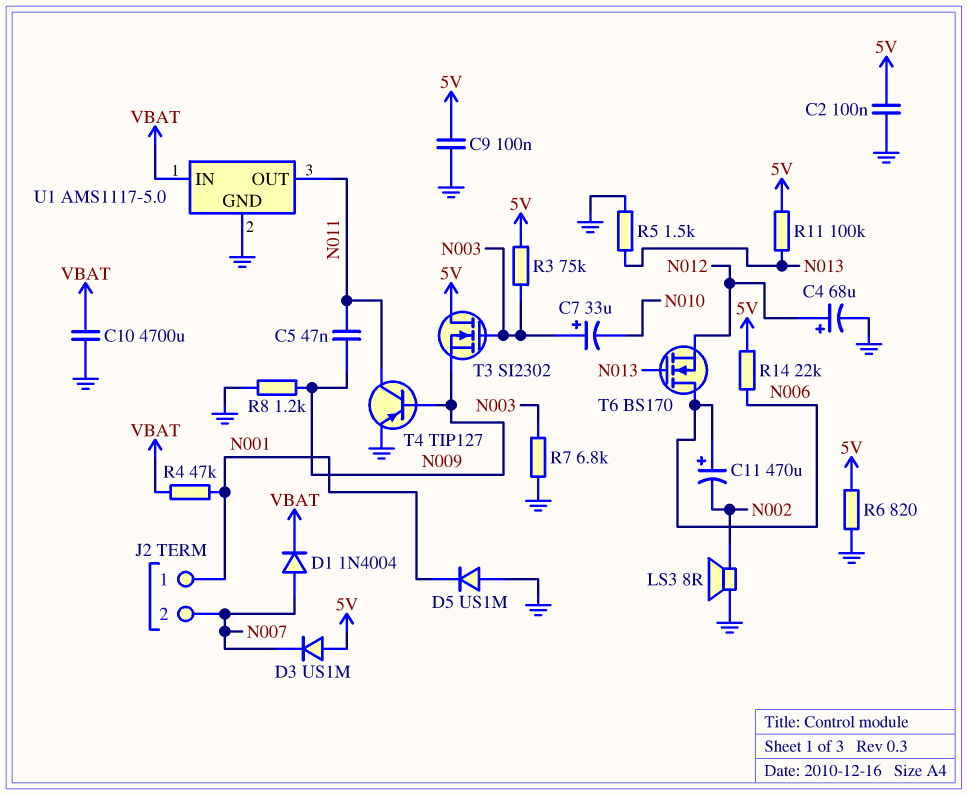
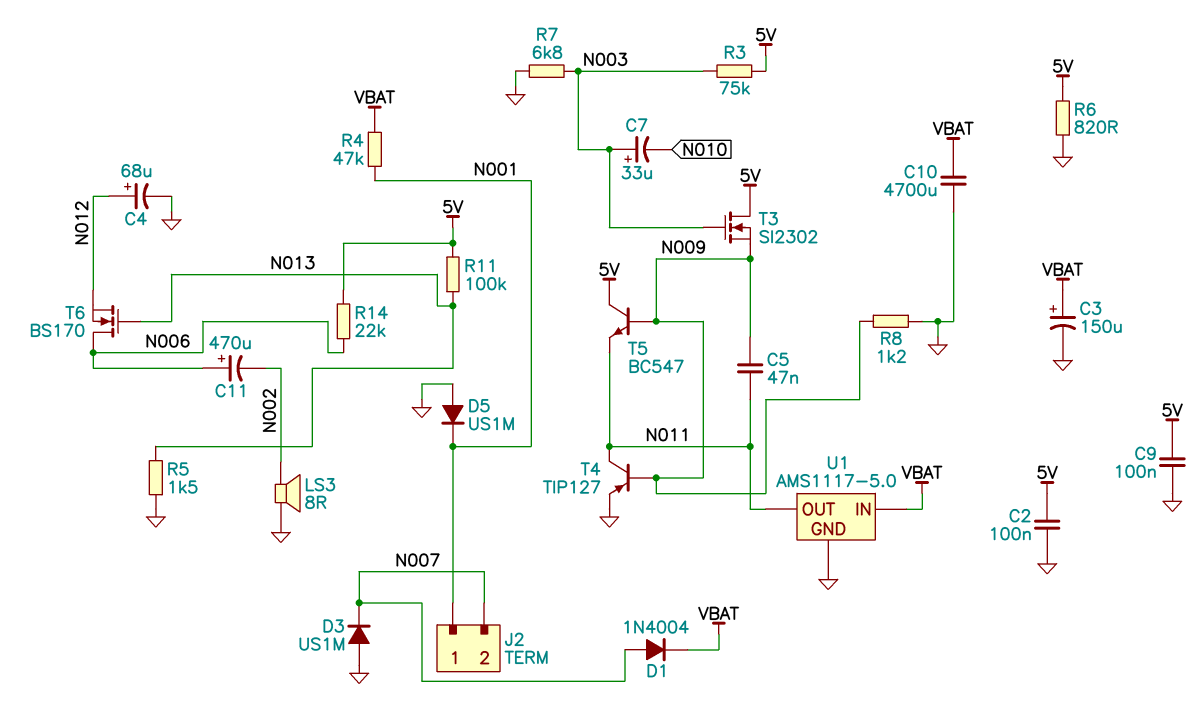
C3: none -> 150uF (plus VBAT, minus GND)
D3: diode US1M (A 5V, K N007) -> diode US1M (A GND, K N007)
T5: none -> NPN BC547 (B N009, C 5V, E N011)

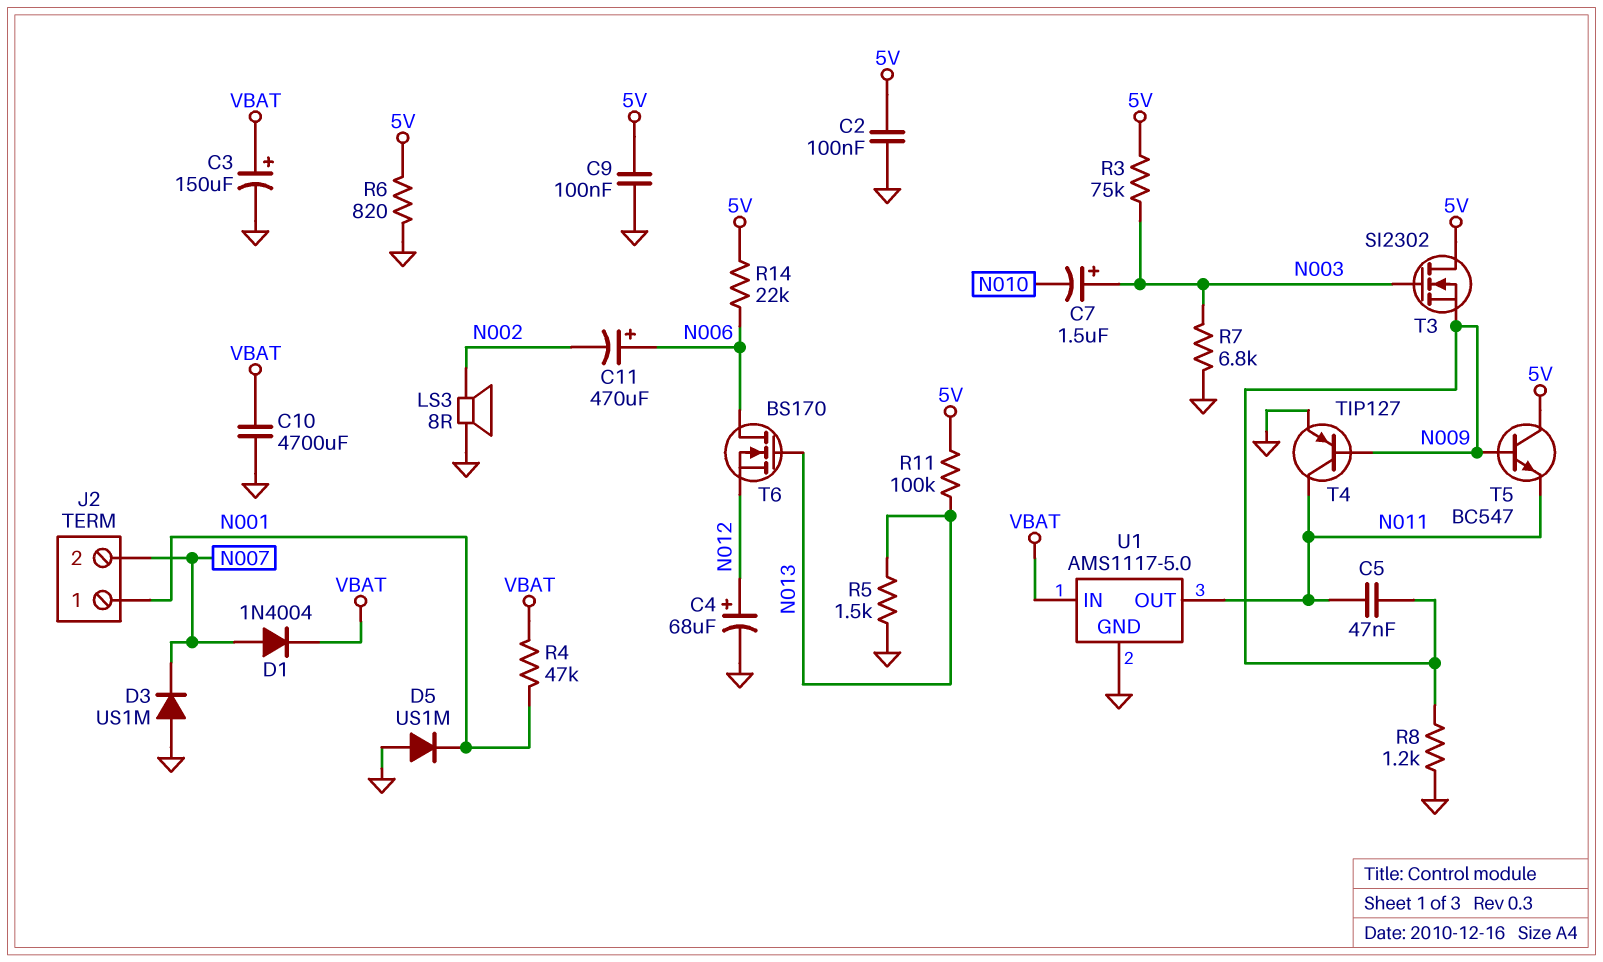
C7: 33uF (plus N003, minus N010) -> 1.5uF (plus N003, minus N010)

